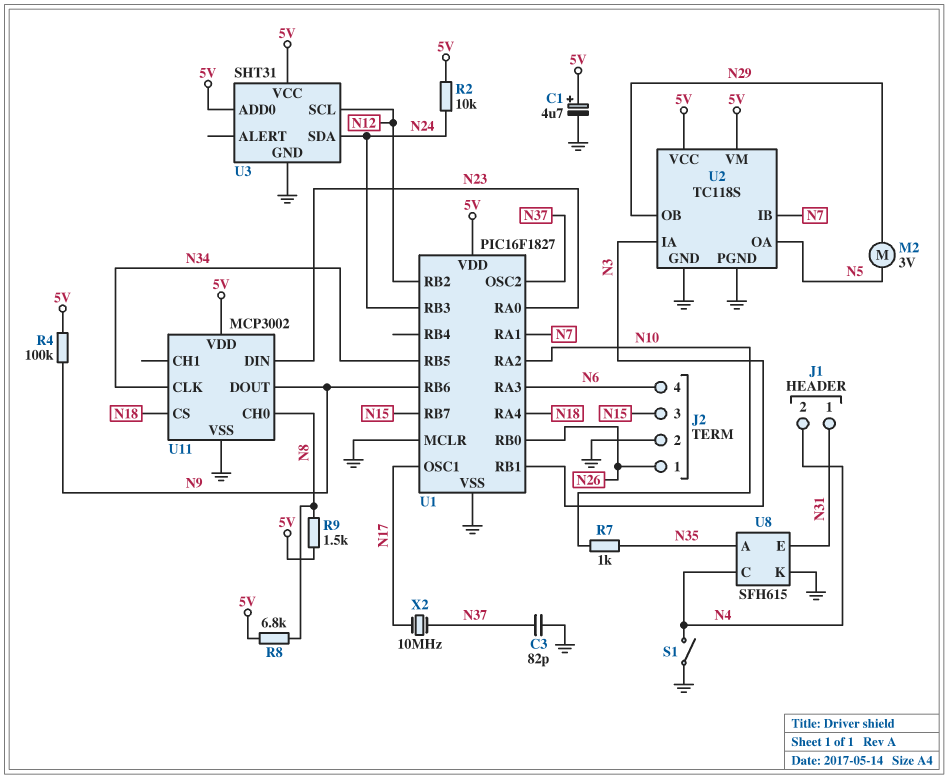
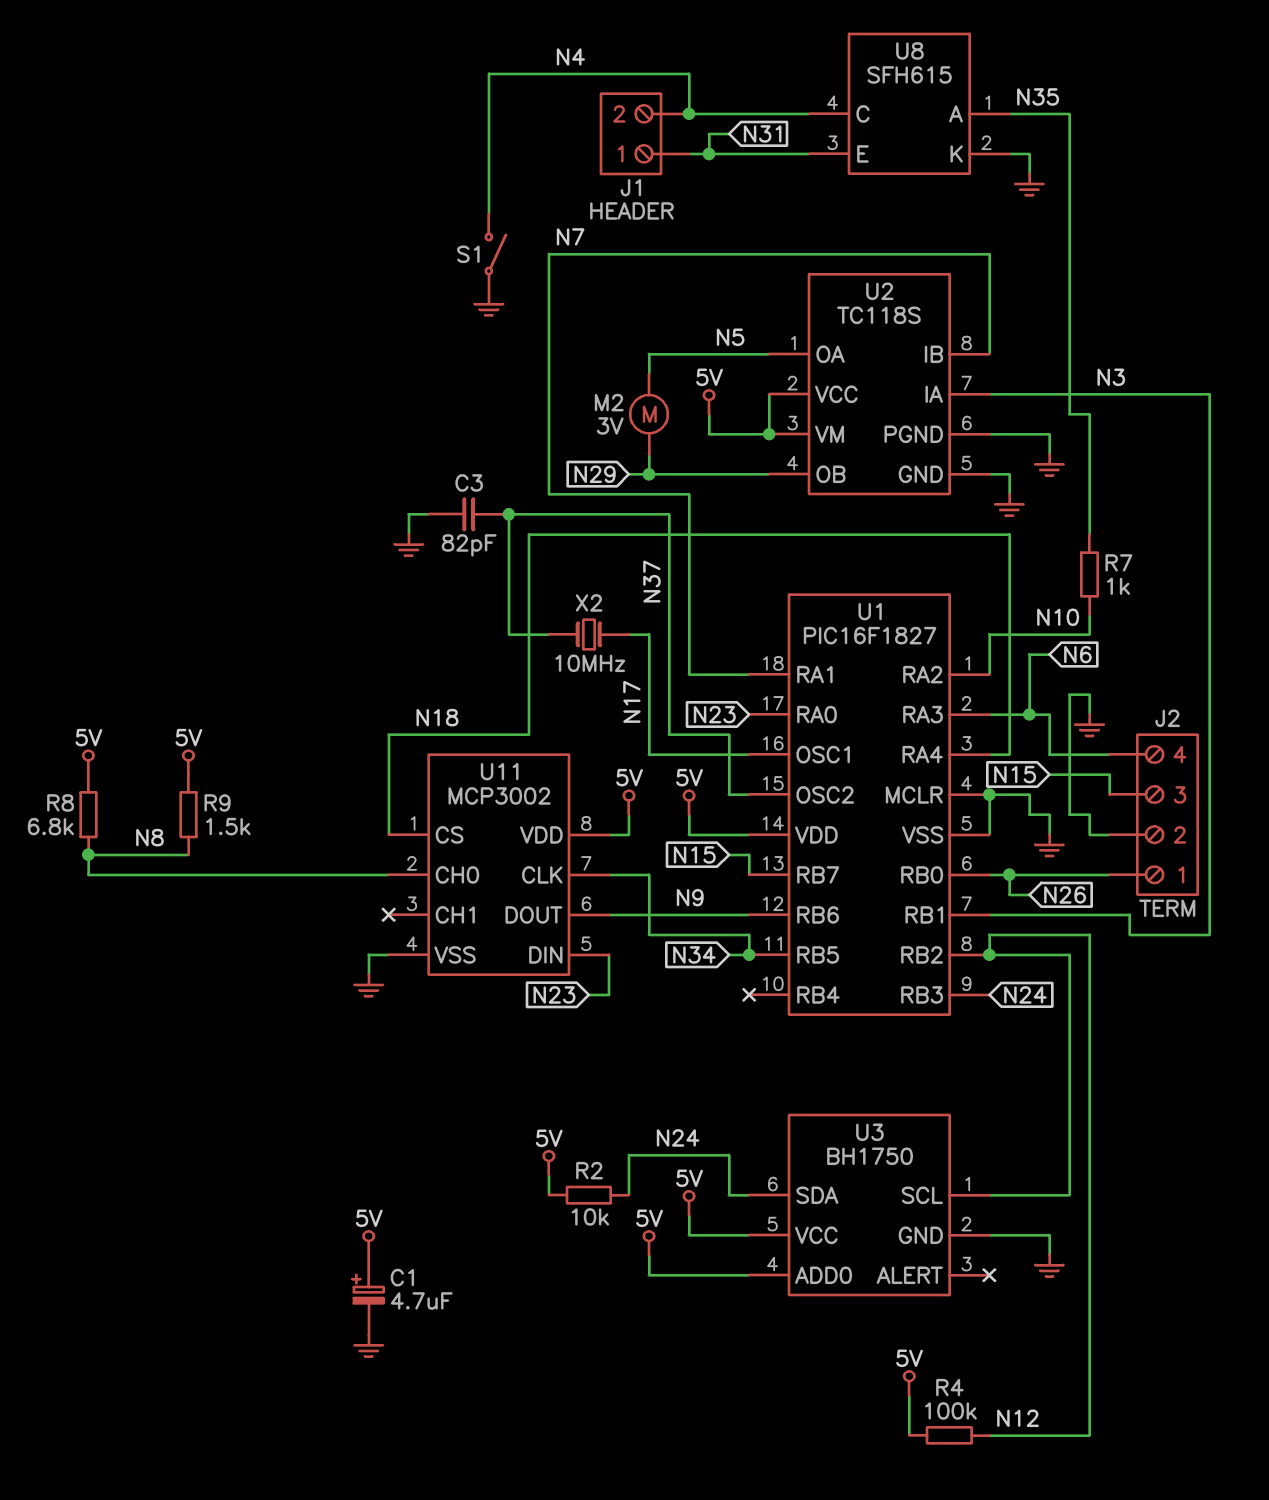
R4: 100k (5V, N9) -> 100k (5V, N12)
U3: SHT31 -> BH1750

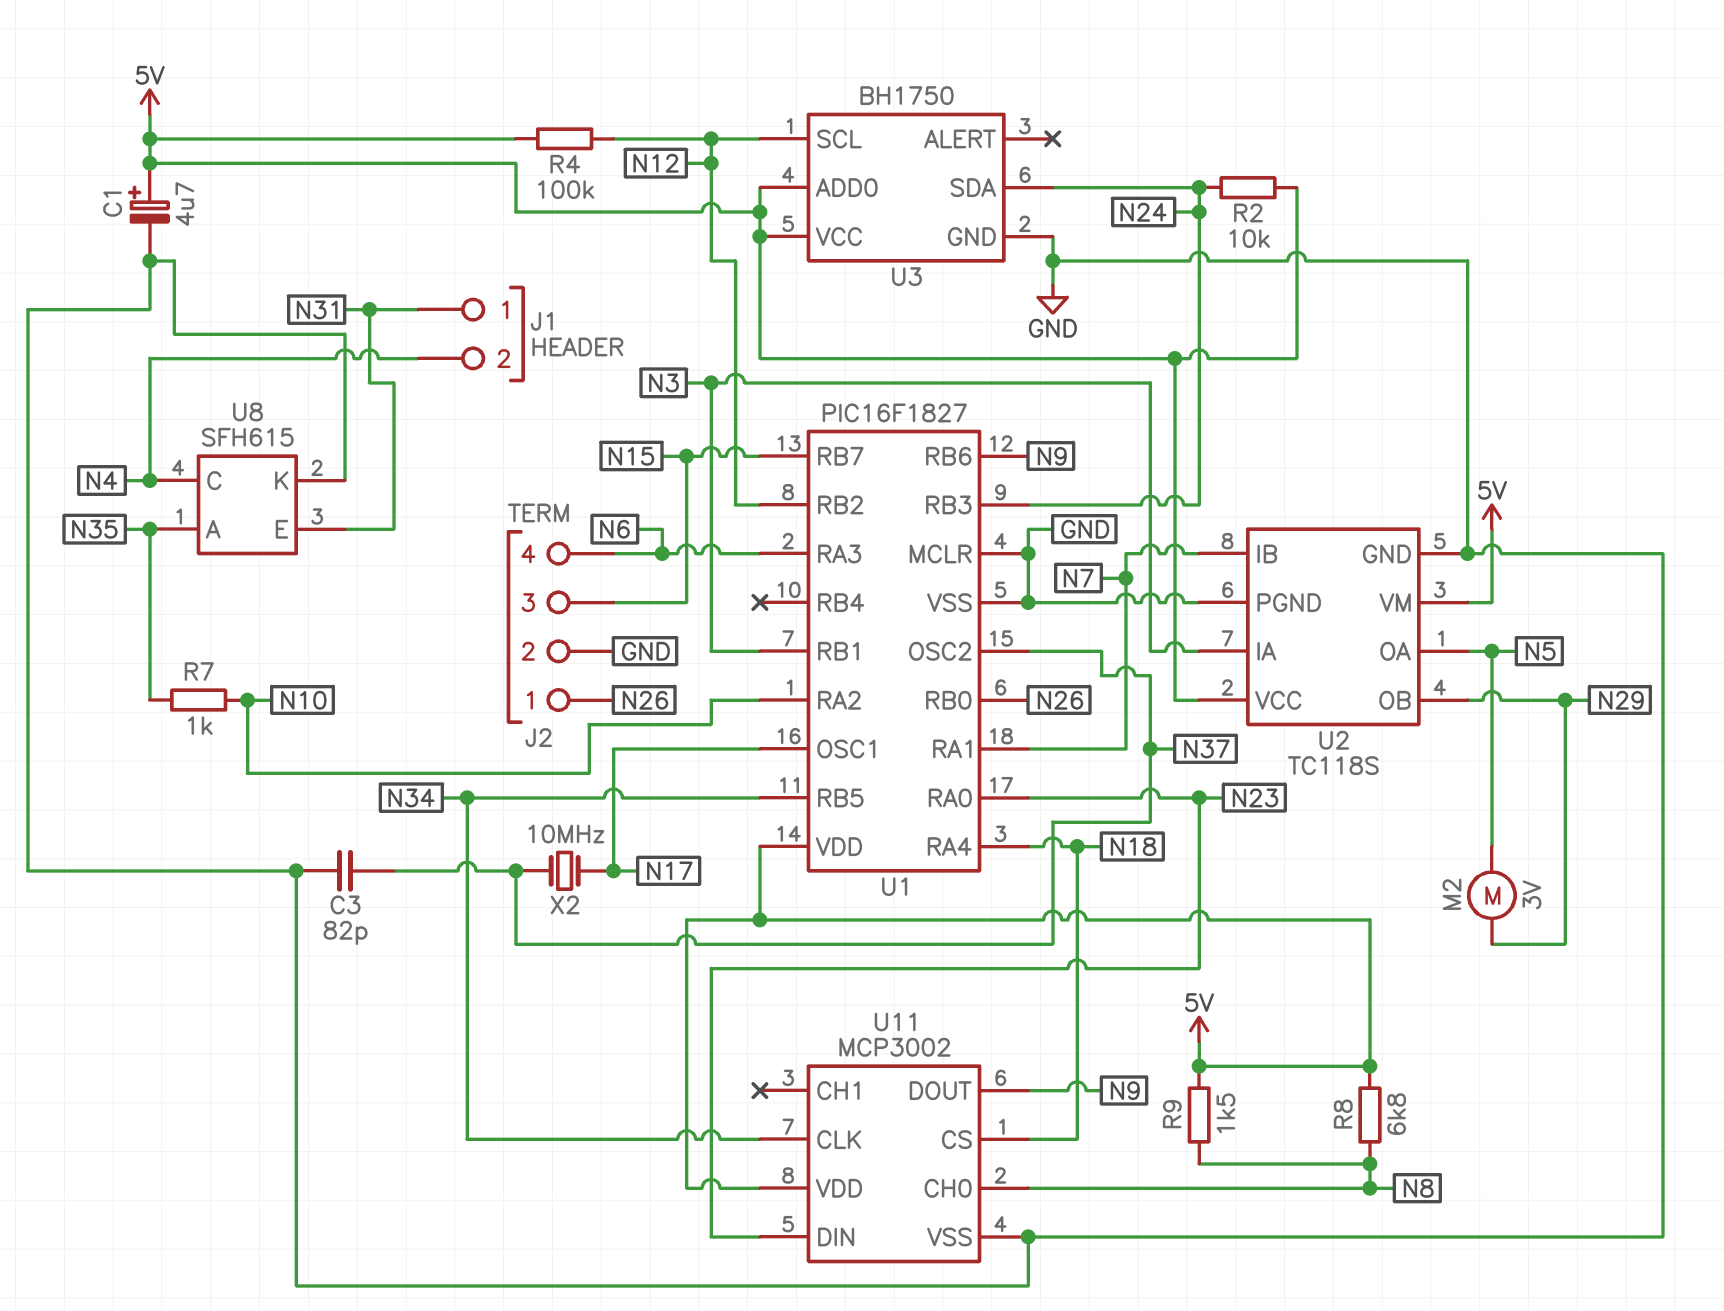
S1: switch (GND, N4) -> none

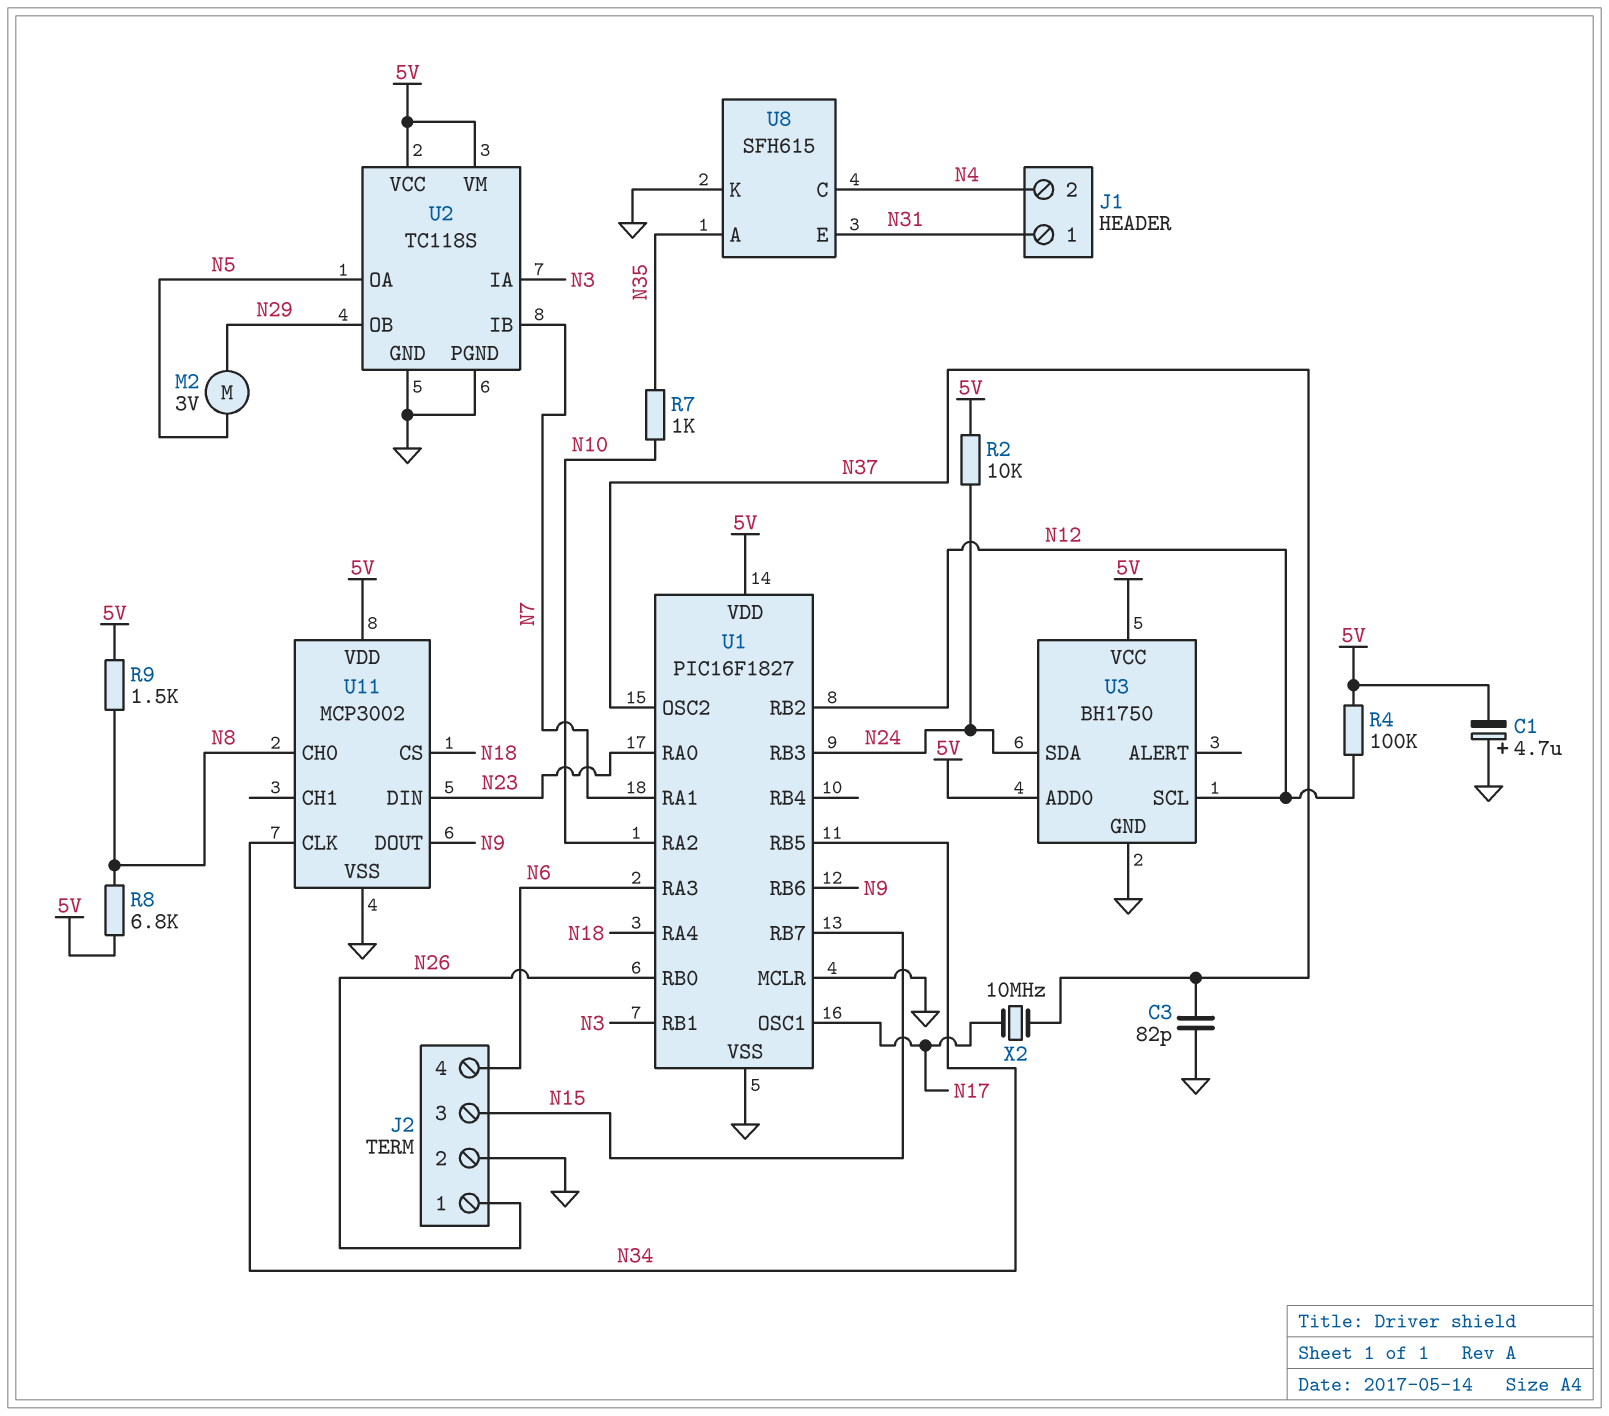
C1: 4.7uF (plus 5V, minus GND) -> 4.7uF (plus GND, minus 5V)

